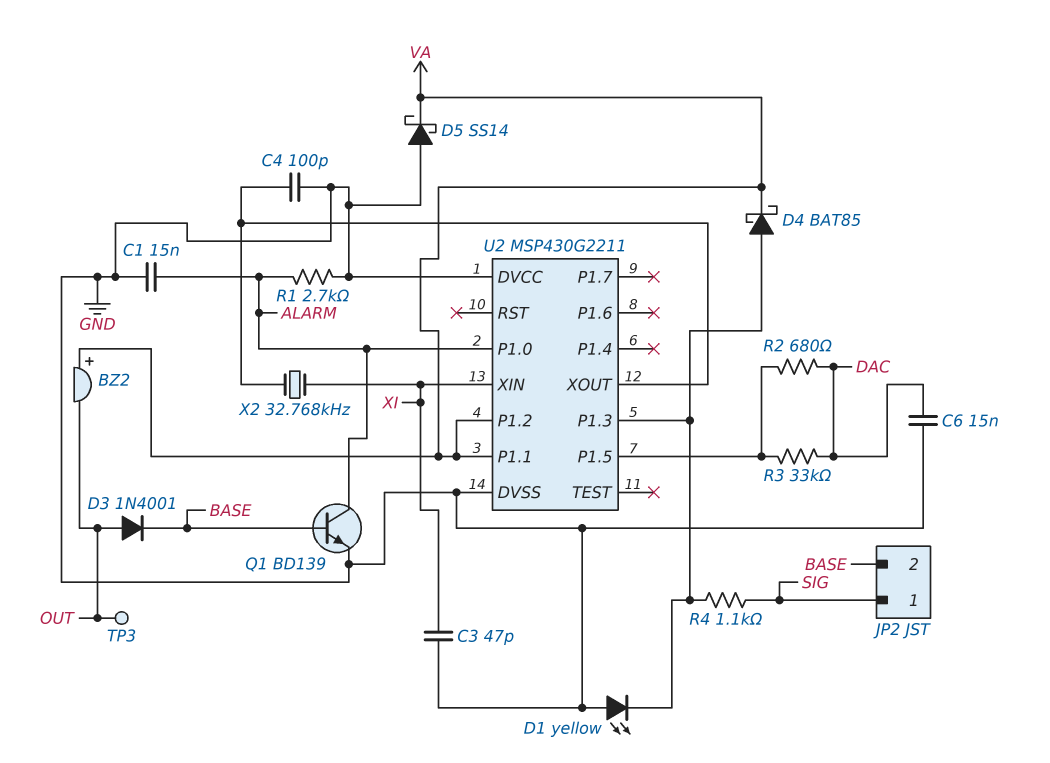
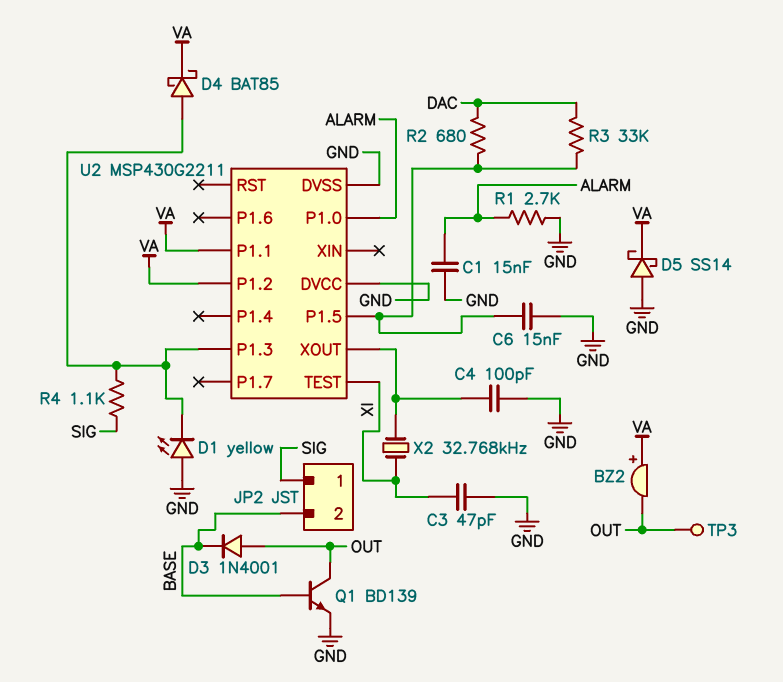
C6: 15nF (DAC, GND) -> 15nF (GND, U2/P1.5)
Q1: NPN BD139 (B BASE, C ALARM, E GND) -> NPN BD139 (B BASE, C OUT, E GND)
U2 pin TEST: none -> XI
U2 pin XIN: XI -> none

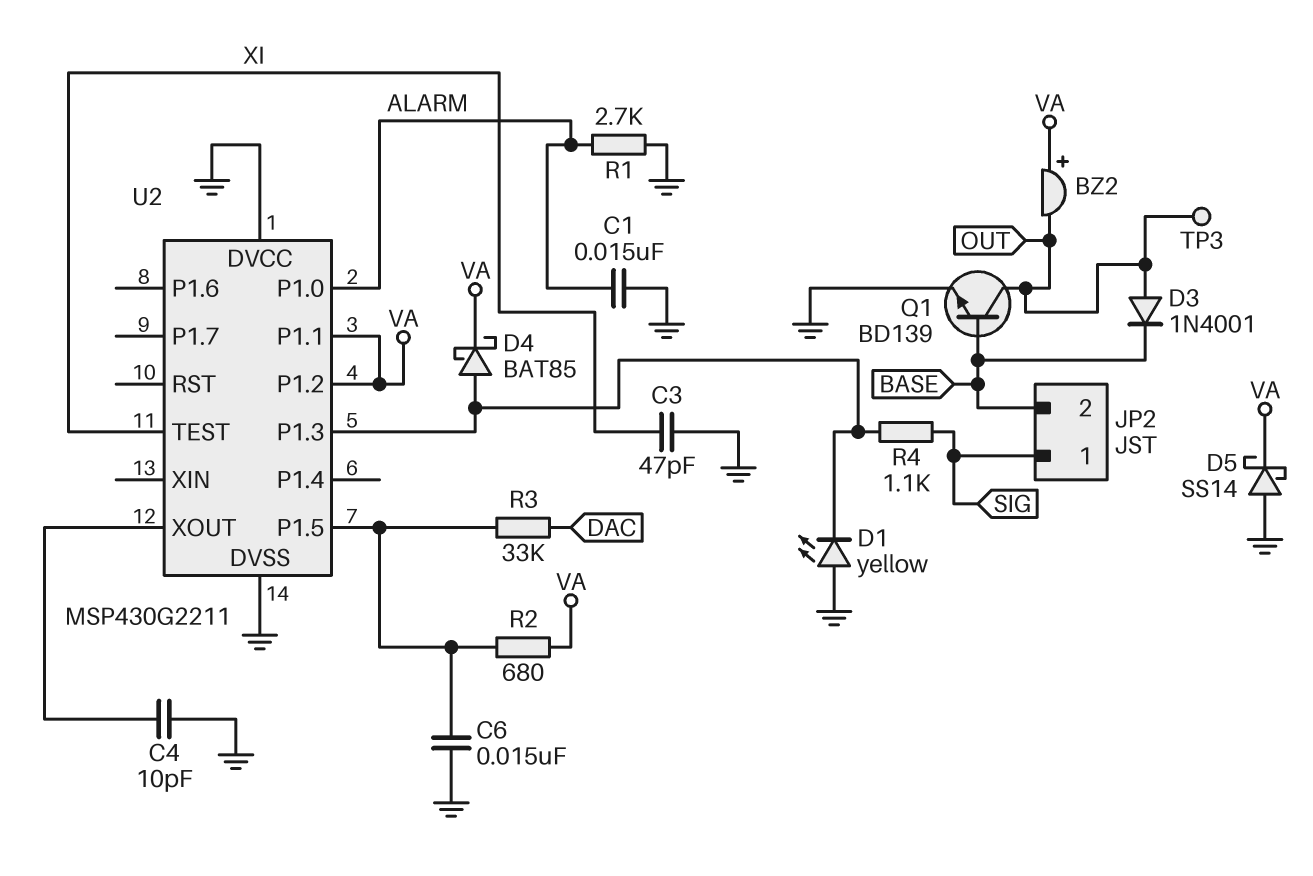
C4: 100pF (GND, U2/XOUT) -> 10pF (GND, U2/XOUT)
R2: 680 (DAC, U2/P1.5) -> 680 (U2/P1.5, VA)
X2: 32.768kHz (U2/XOUT, XI) -> none

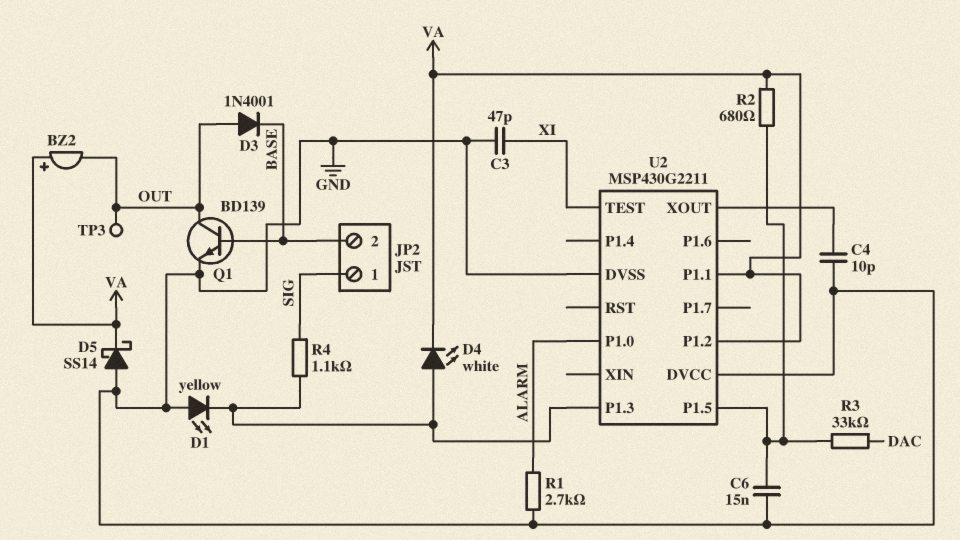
C1: 15nF (ALARM, GND) -> none
D4: schottky BAT85 (A U2/P1.3, K VA) -> LED white (A U2/P1.3, K VA)

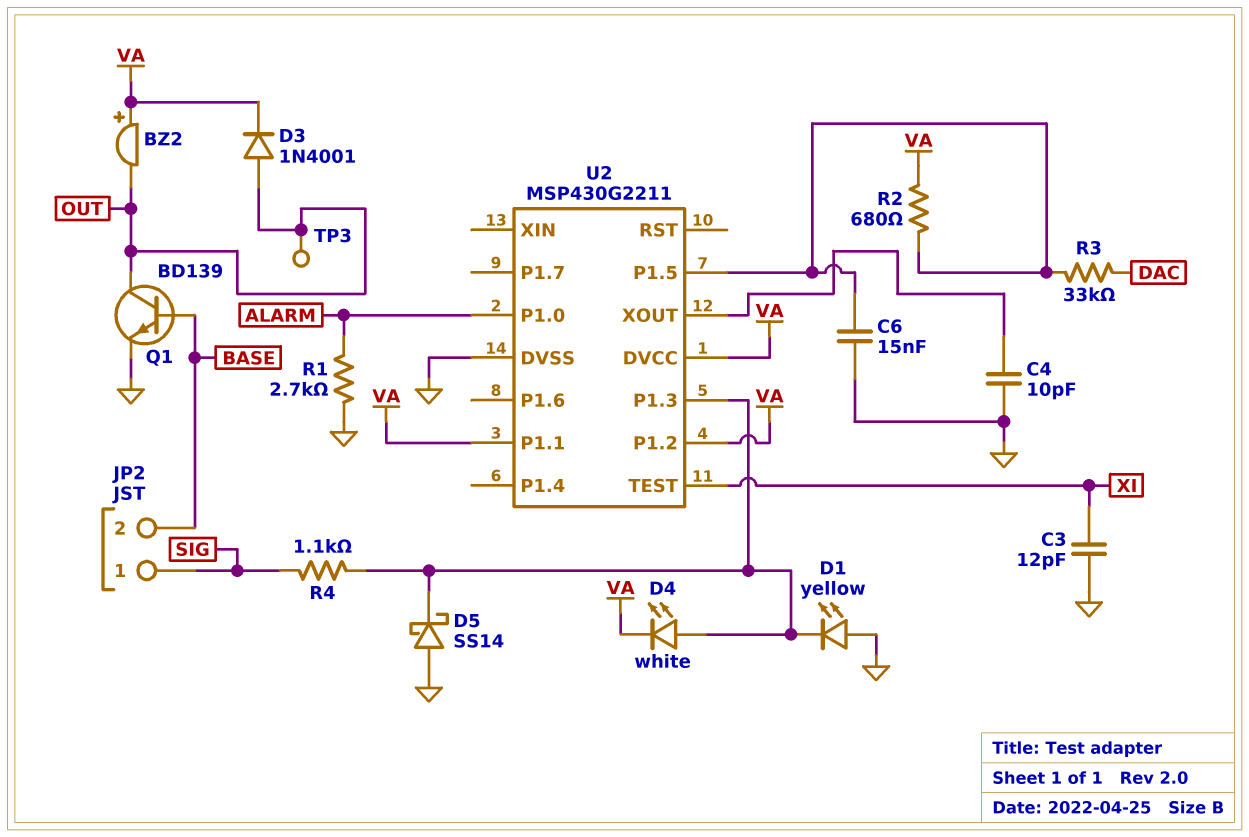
C3: 47pF (GND, XI) -> 12pF (GND, XI)
D3: diode 1N4001 (A OUT, K BASE) -> diode 1N4001 (A OUT, K VA)
D5: schottky SS14 (A GND, K VA) -> schottky SS14 (A GND, K U2/P1.3)
U2 pin DVCC: GND -> VA

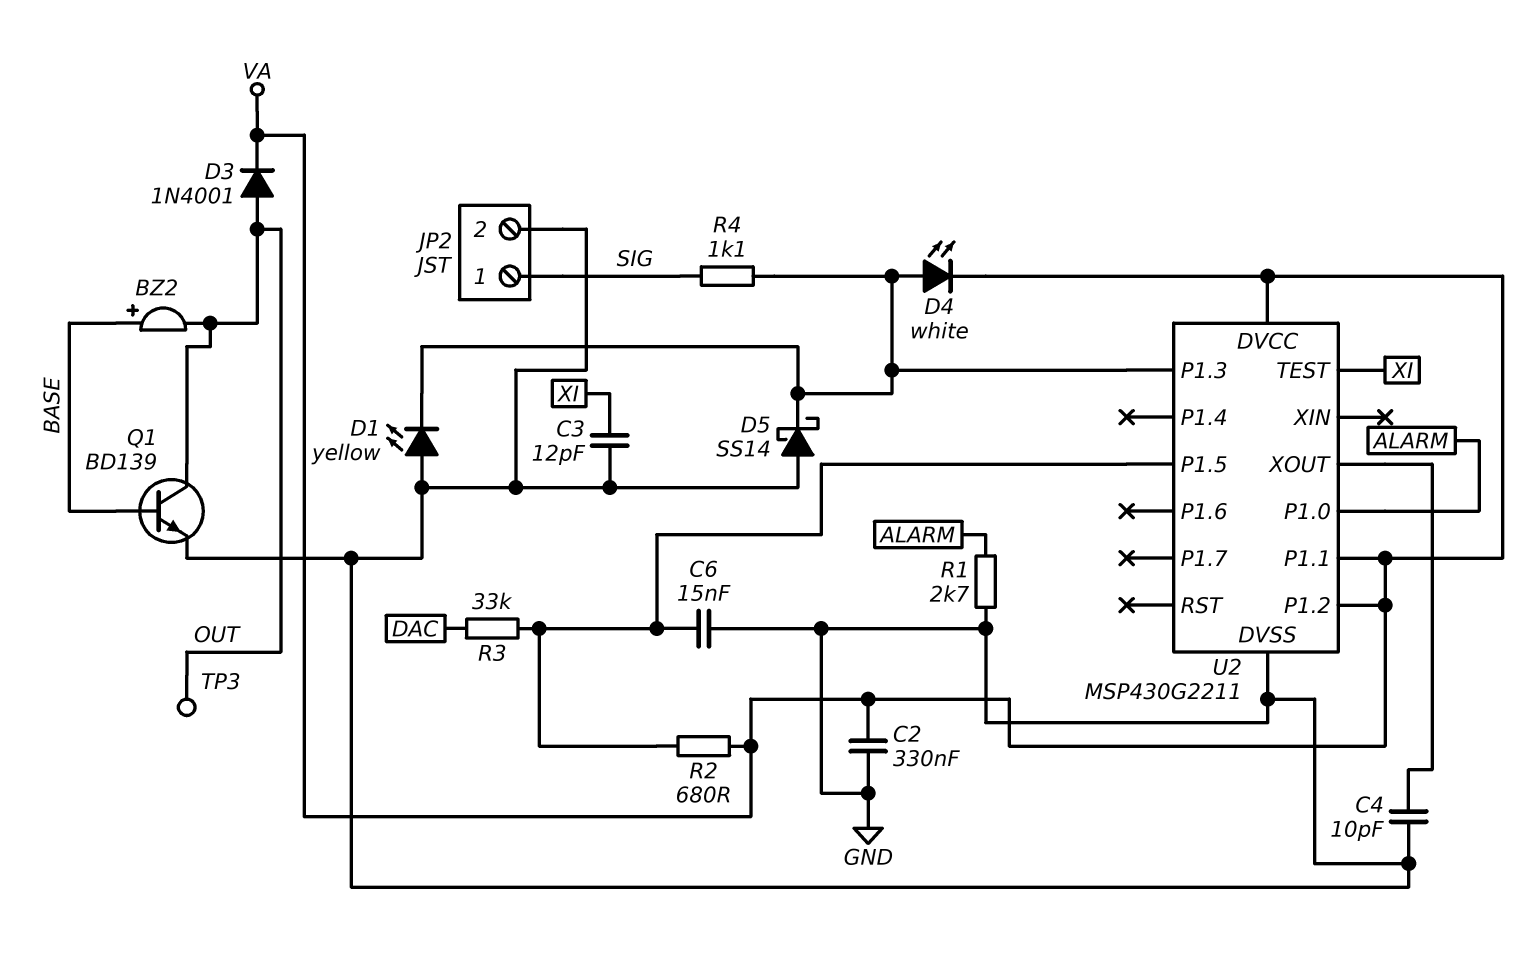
BZ2: buzzer (plus VA, minus OUT) -> buzzer (plus BASE, minus OUT)
C2: none -> 330nF (GND, VA)
JP2 pin 2: BASE -> GND

